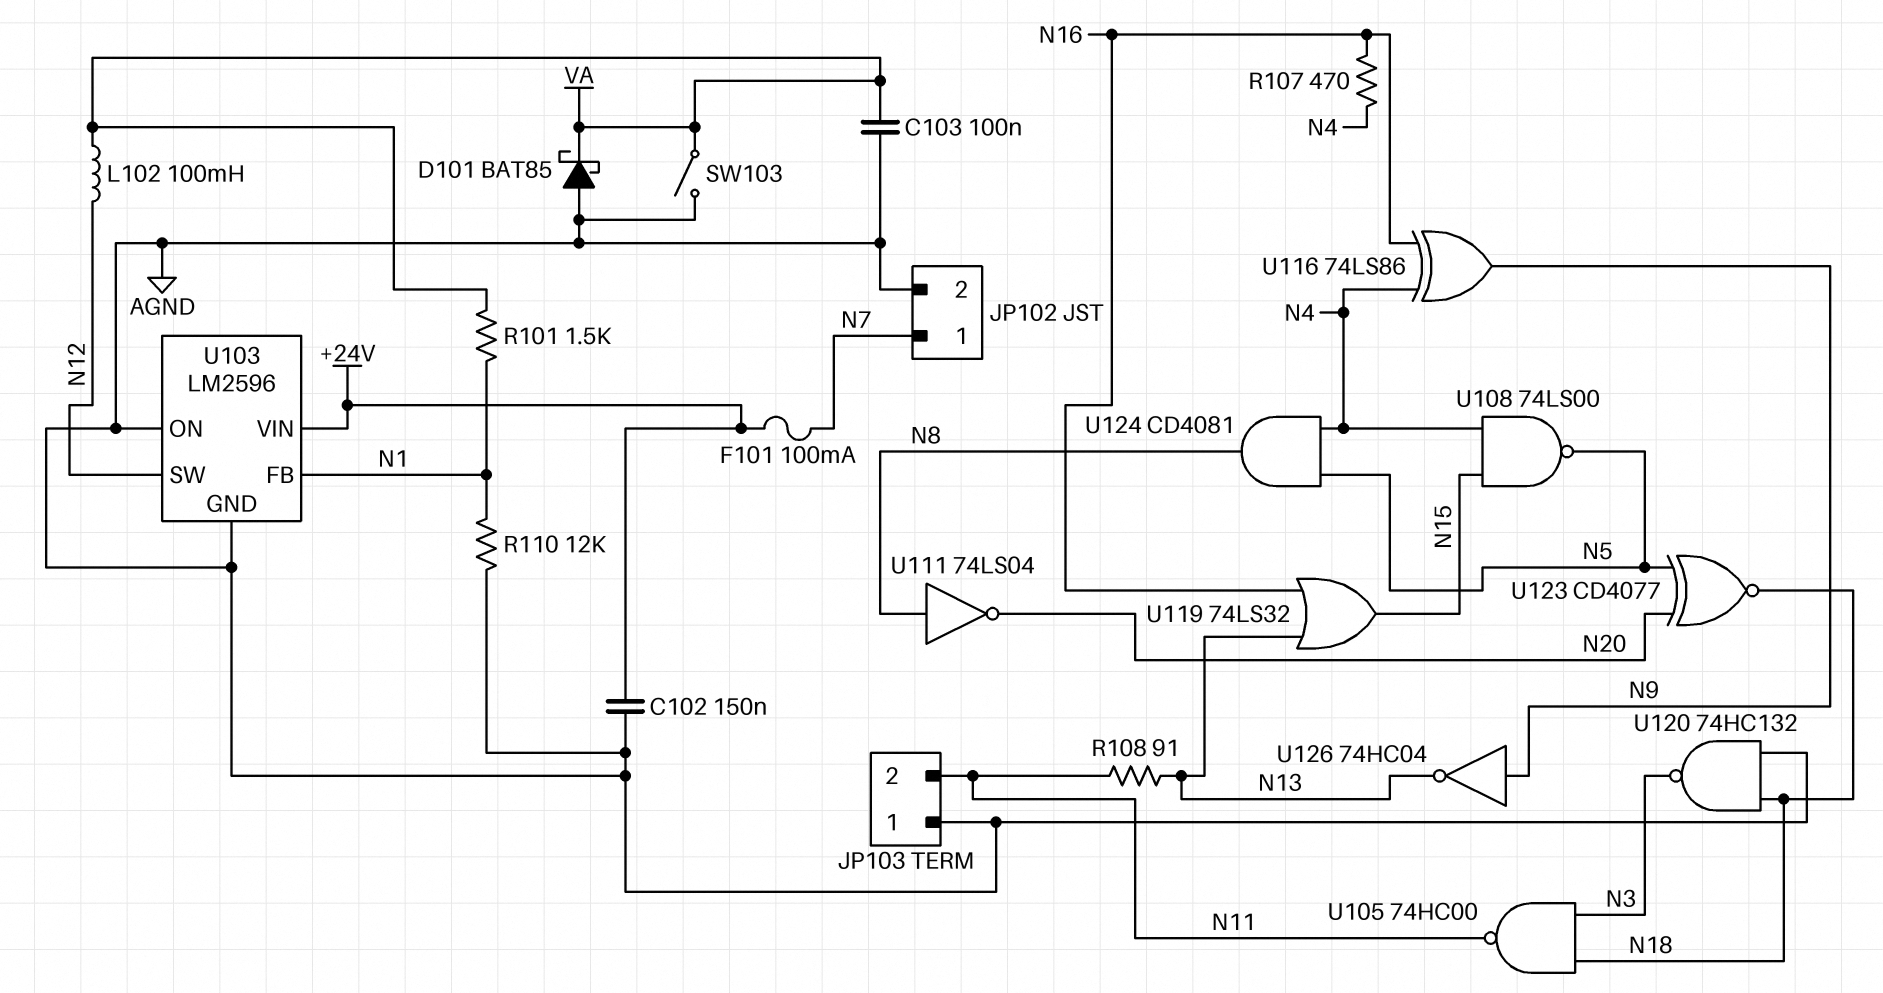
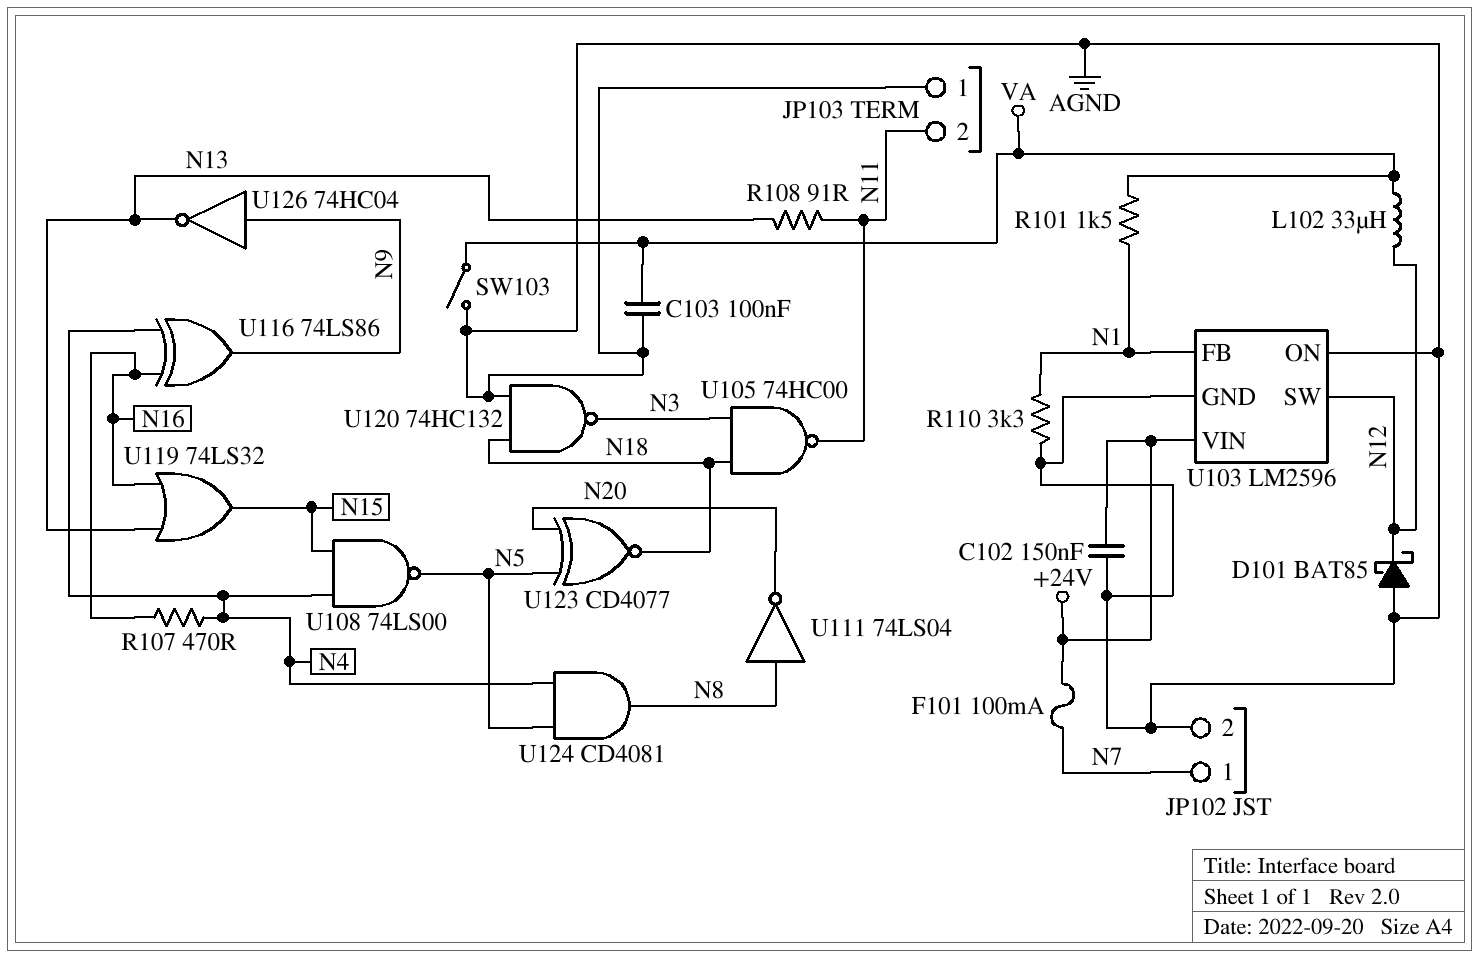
D101: schottky BAT85 (A AGND, K VA) -> schottky BAT85 (A AGND, K N12)
L102: 100mH (N12, VA) -> 33uH (N12, VA)
R110: 12k (AGND, N1) -> 3.3k (AGND, N1)

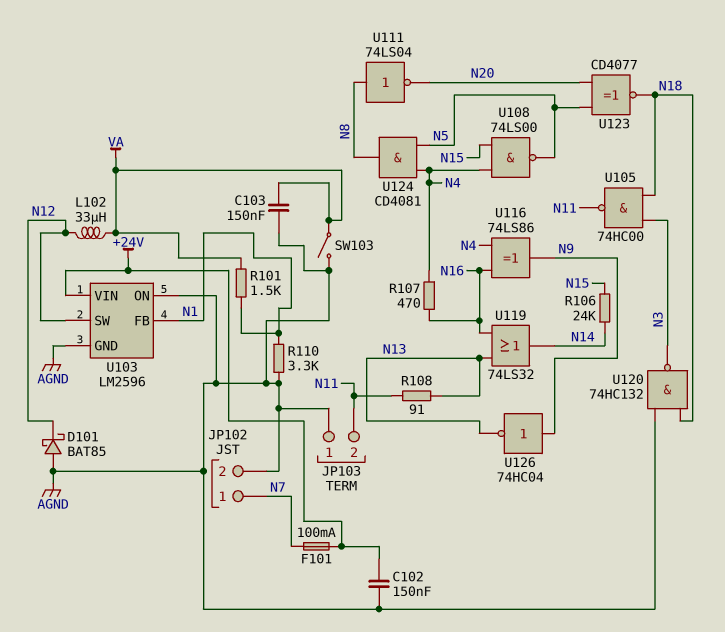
C103: 100nF (AGND, VA) -> 150nF (AGND, VA)
R106: none -> 24k (N14, N15)
U119: OR 74LS32 (in N13, in N16, out N15) -> OR 74LS32 (in N13, in N16, out N14)

